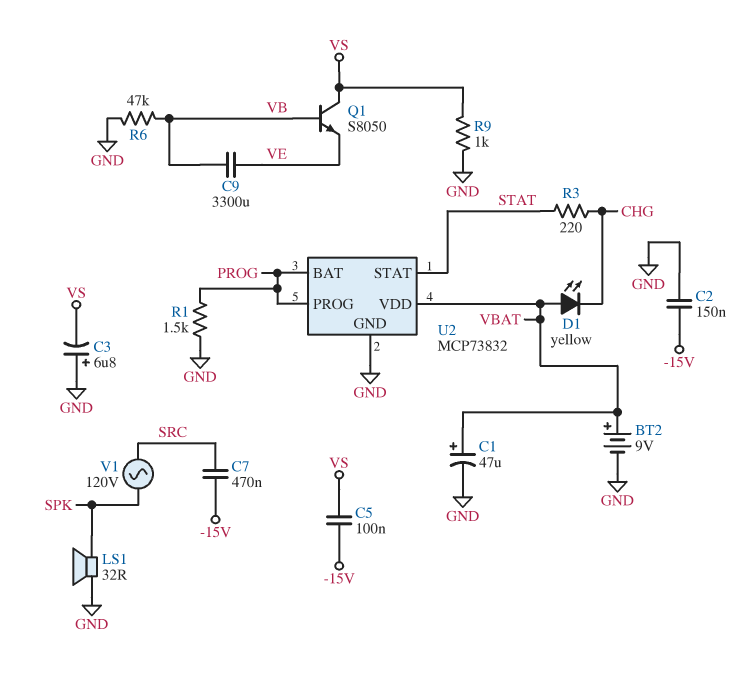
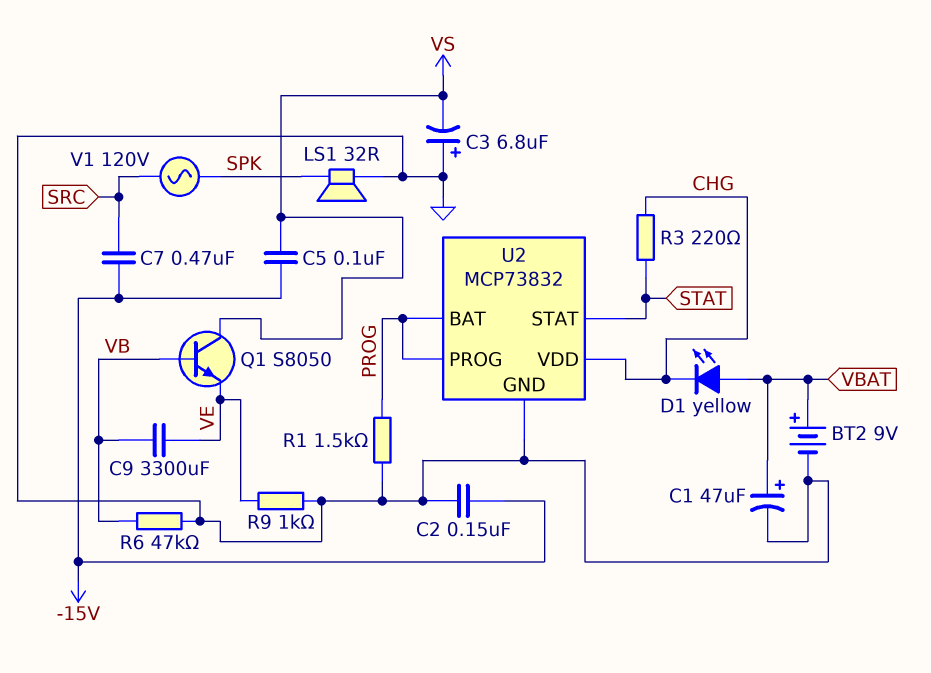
R9: 1k (GND, VS) -> 1k (GND, VE)
U2 pin VDD: VBAT -> CHG

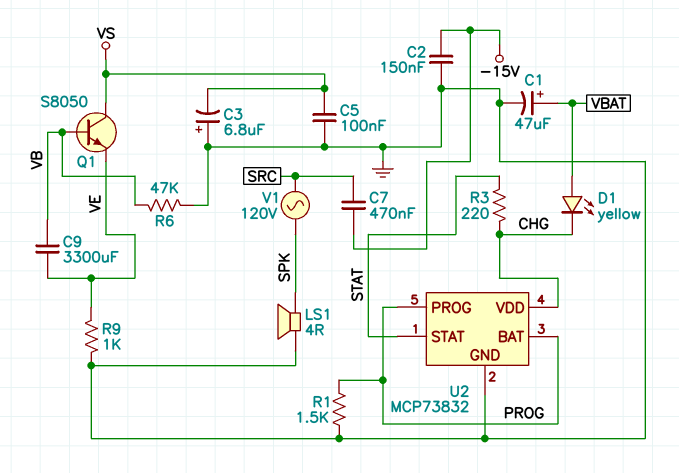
BT2: 9V (plus VBAT, minus GND) -> none
C5: 100nF (-15V, VS) -> 100nF (GND, VS)
LS1: speaker 32R (GND, SPK) -> speaker 4R (GND, SPK)

